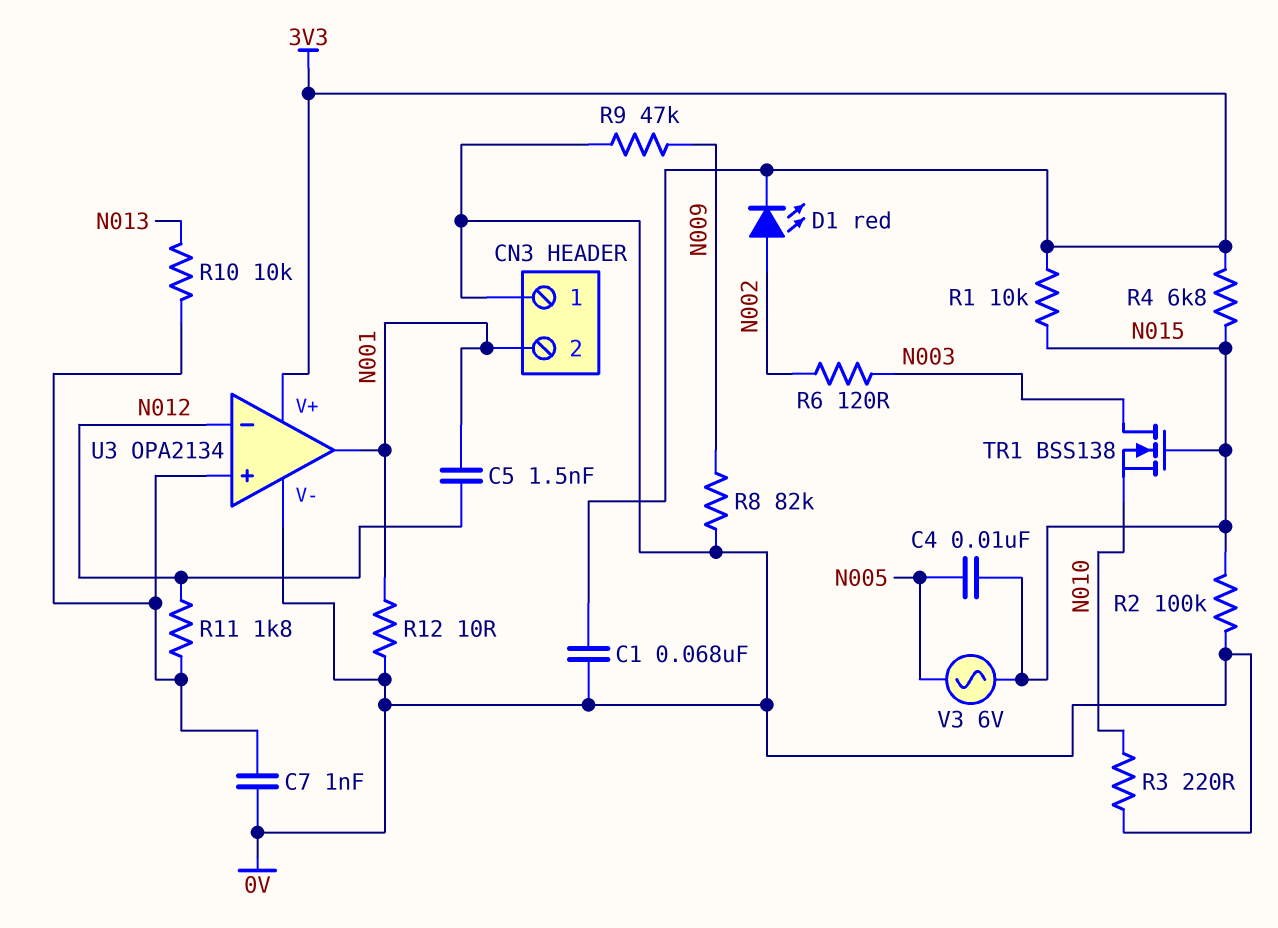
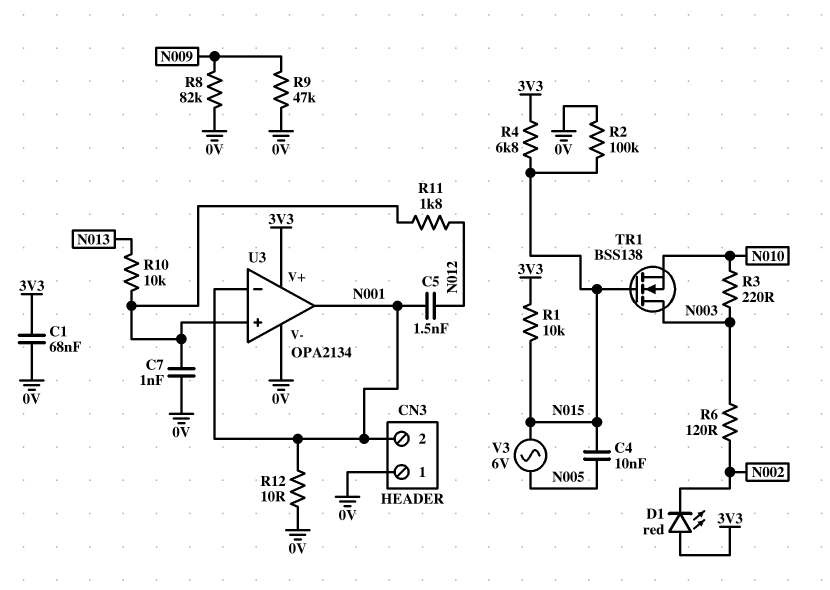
D1: LED red (A N002, K 3V3) -> LED red (A 3V3, K N002)
R3: 220 (0V, N010) -> 220 (N003, N010)
U3 pin in-: N012 -> N001

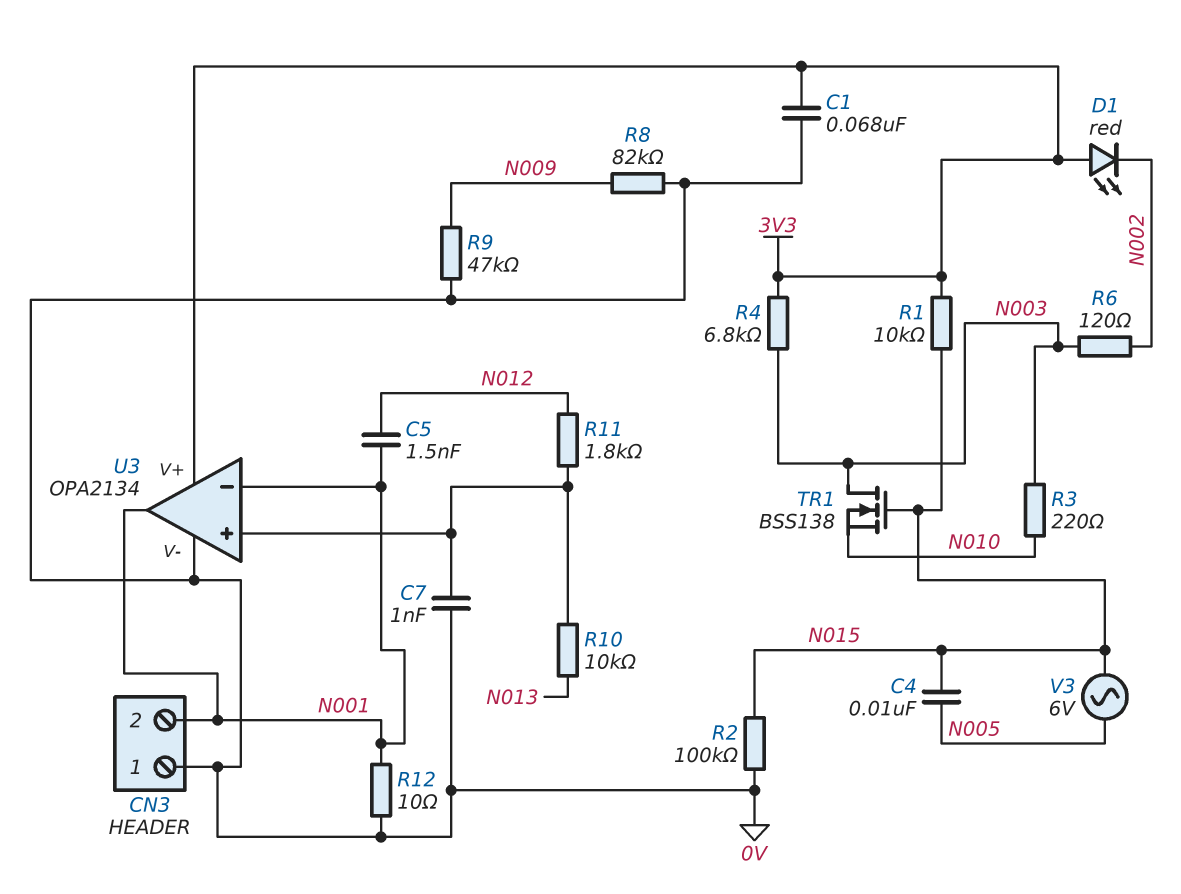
R4: 6.8k (3V3, N015) -> 6.8k (3V3, N003)

